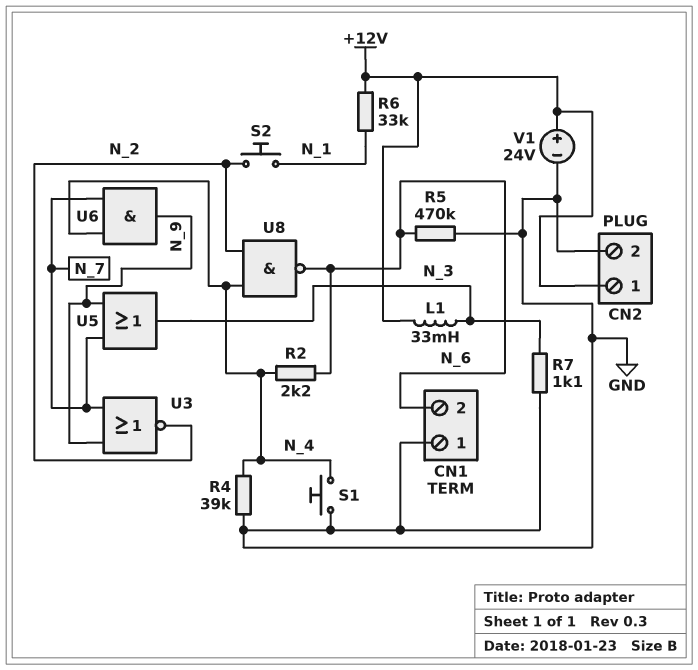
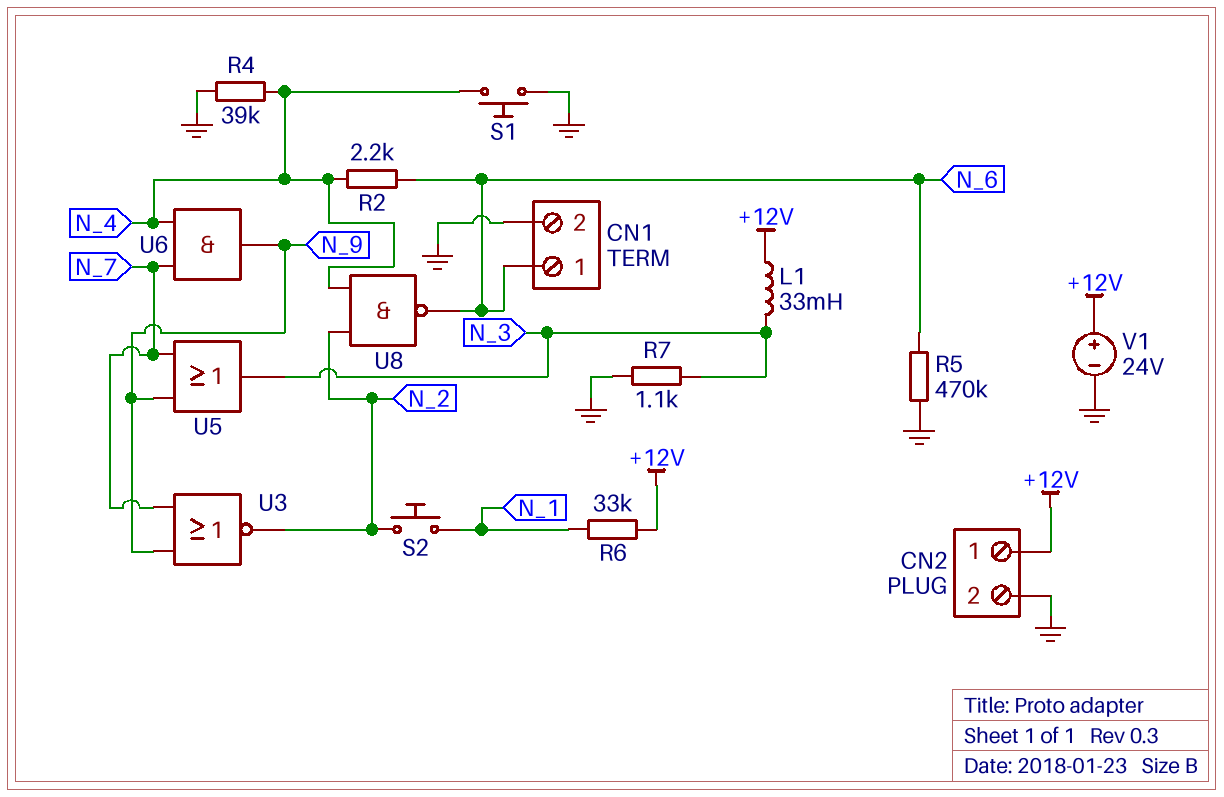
CN1 pin 1: GND -> N_6
CN1 pin 2: N_6 -> GND

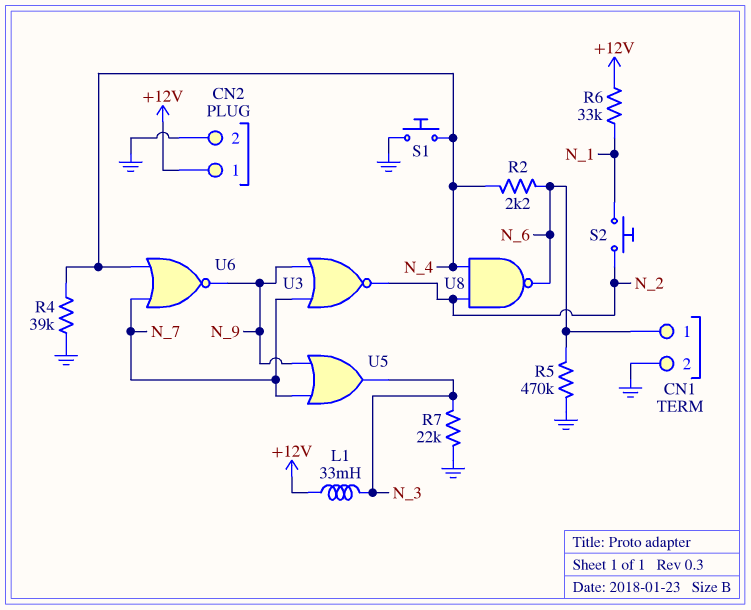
R7: 1.1k (GND, N_3) -> 22k (GND, N_3)
U6: AND (in N_4, in N_7, out N_9) -> NOR (in N_4, in N_7, out N_9)
V1: 24V (plus +12V, minus GND) -> none

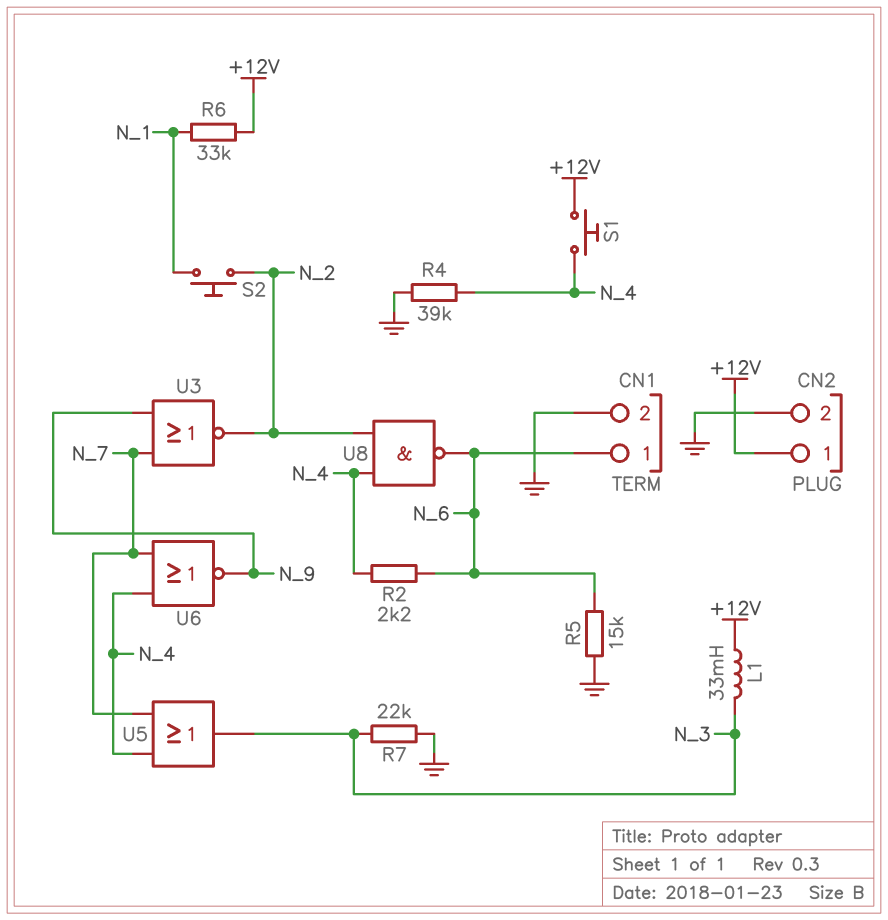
R5: 470k (GND, N_6) -> 15k (GND, N_6)
S1: button (GND, N_4) -> button (+12V, N_4)
U5: OR (in N_7, in N_9, out N_3) -> OR (in N_4, in N_7, out N_3)

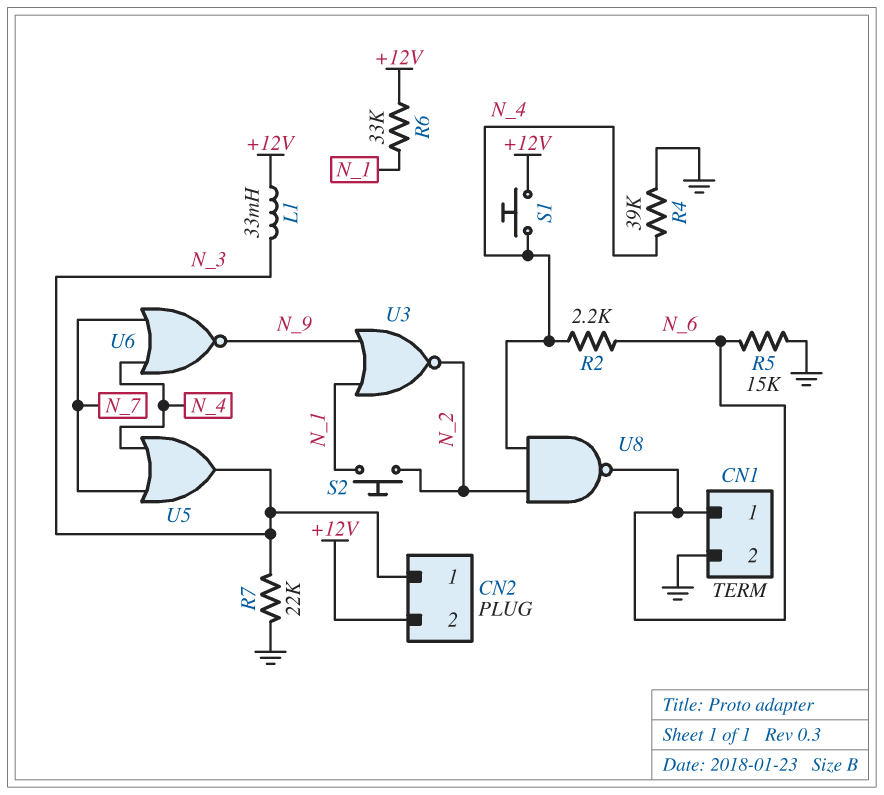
CN2 pin 1: +12V -> N_3
CN2 pin 2: GND -> +12V
U3: NOR (in N_7, in N_9, out N_2) -> NOR (in N_1, in N_9, out N_2)

